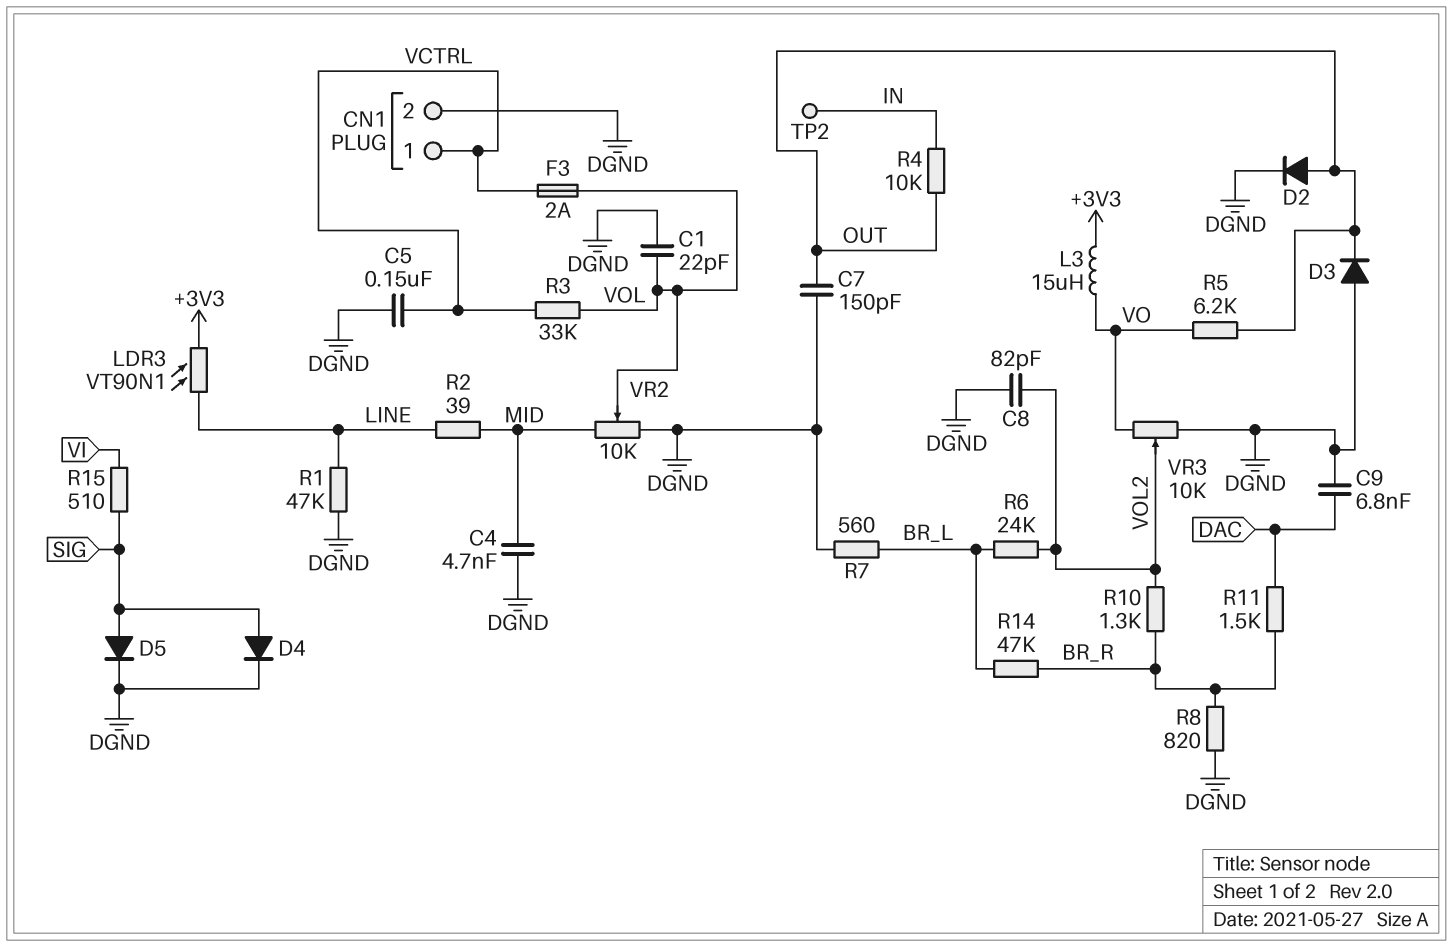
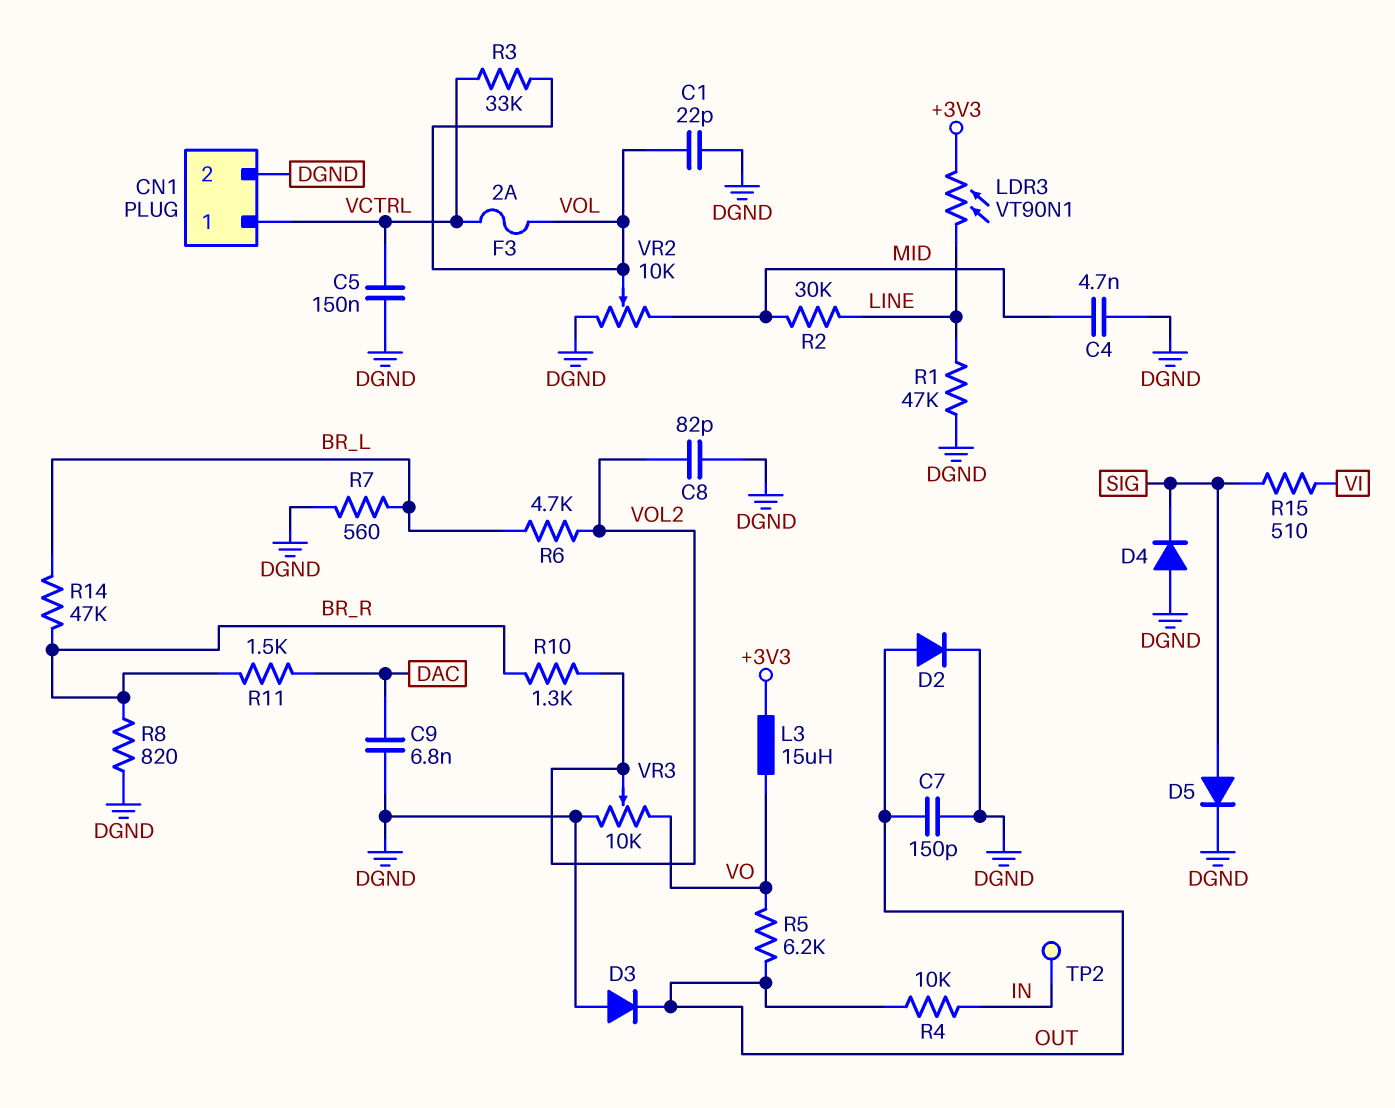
D4: diode (A SIG, K DGND) -> diode (A DGND, K SIG)
R2: 39 (LINE, MID) -> 30k (LINE, MID)
R6: 24k (BR_L, VOL2) -> 4.7k (BR_L, VOL2)

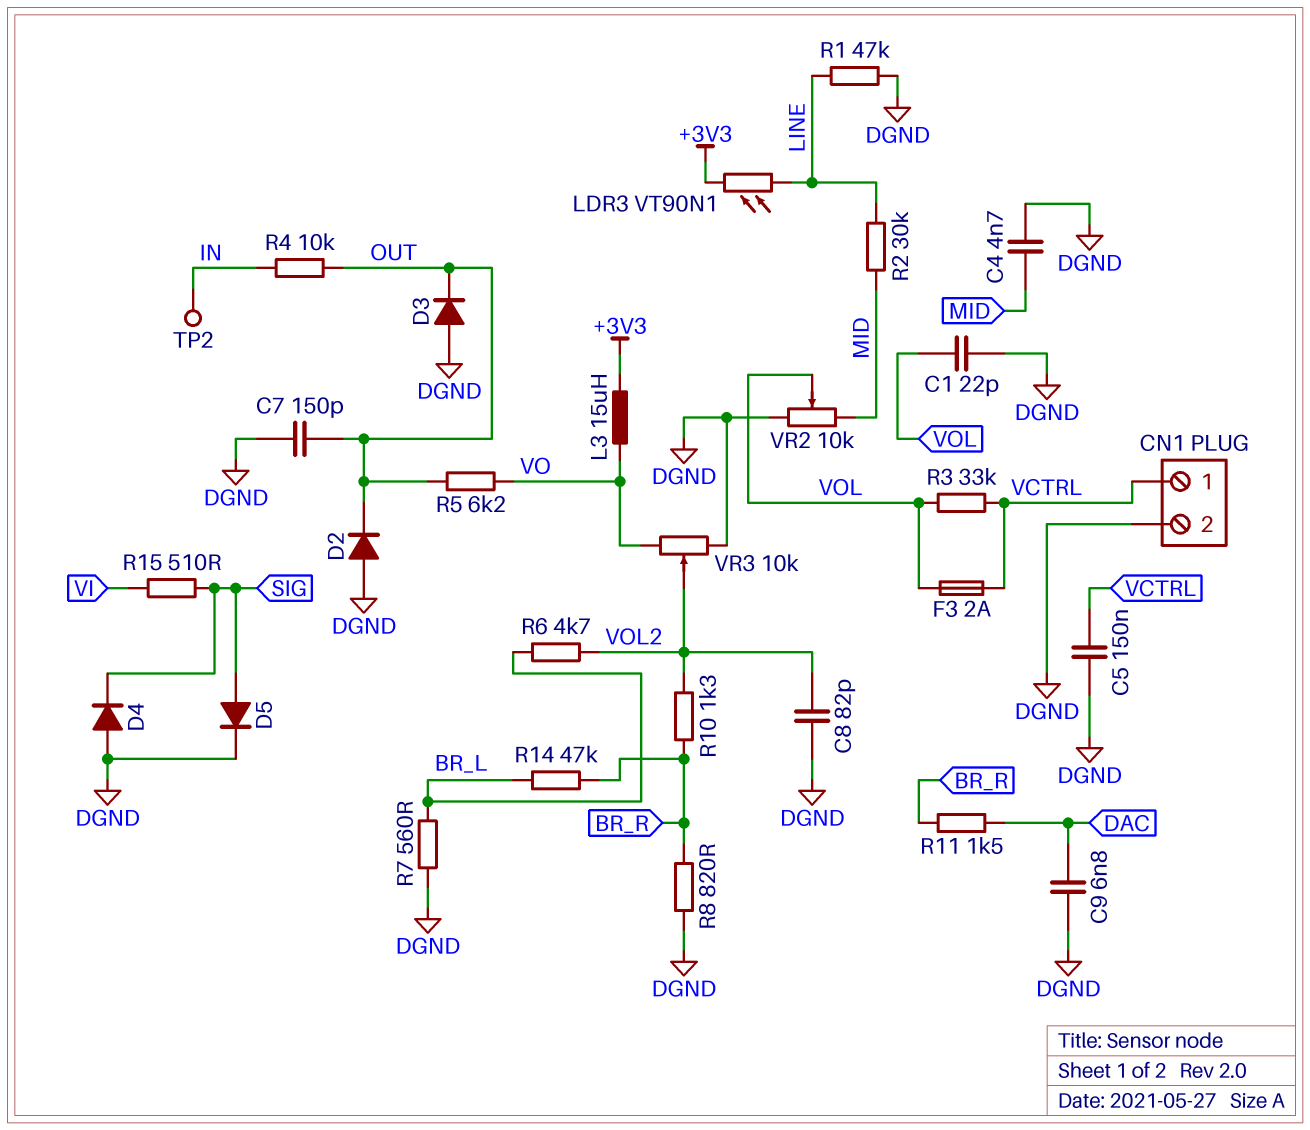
D2: diode (A OUT, K DGND) -> diode (A DGND, K OUT)

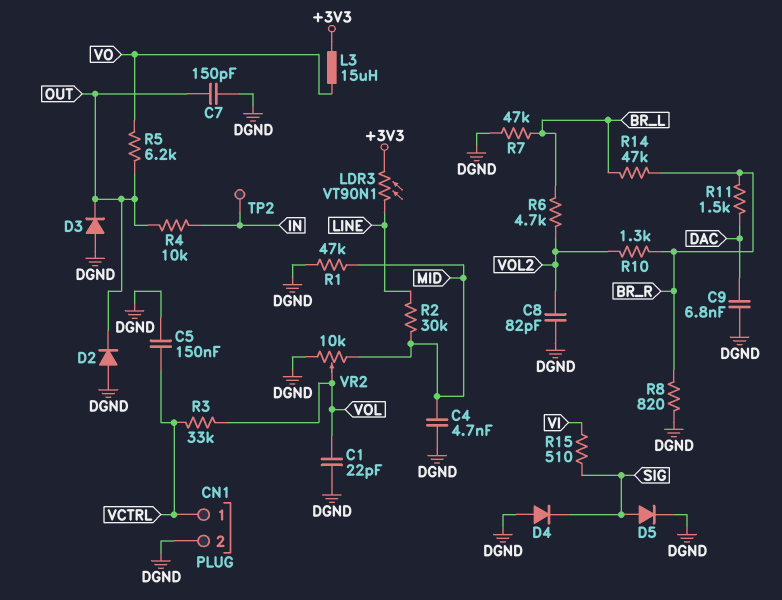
F3: 2A (VCTRL, VOL) -> none
R1: 47k (DGND, LINE) -> 47k (DGND, MID)
R7: 560 (BR_L, DGND) -> 47k (BR_L, DGND)
VR3: 10k (DGND, VO, wiper VOL2) -> none

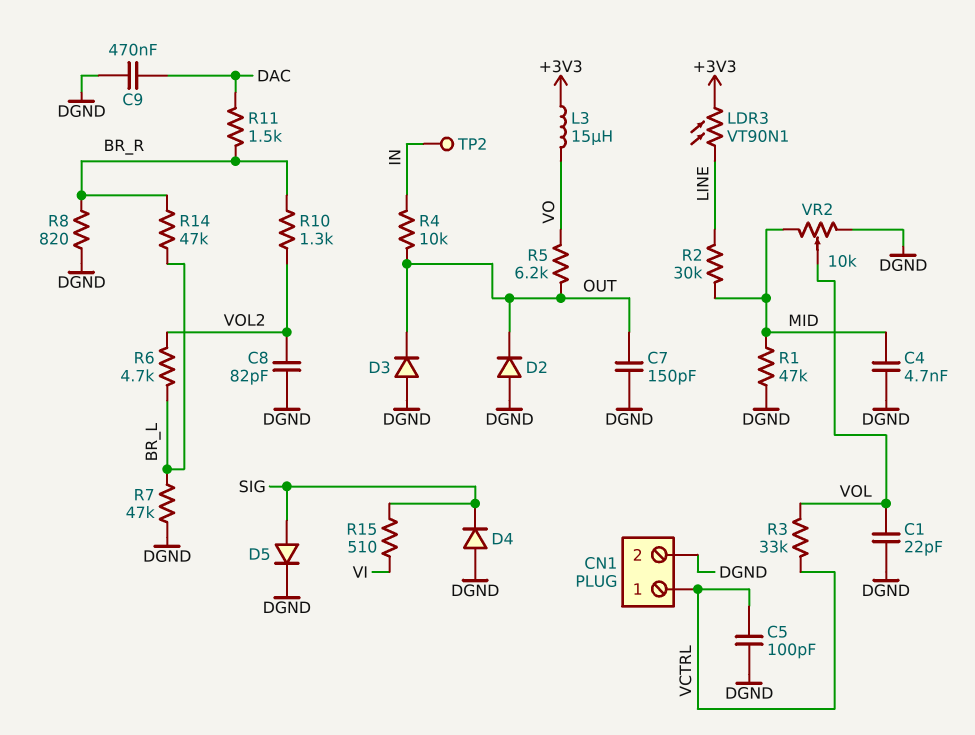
C5: 150nF (DGND, VCTRL) -> 100pF (DGND, VCTRL)
C9: 6.8nF (DAC, DGND) -> 470nF (DAC, DGND)

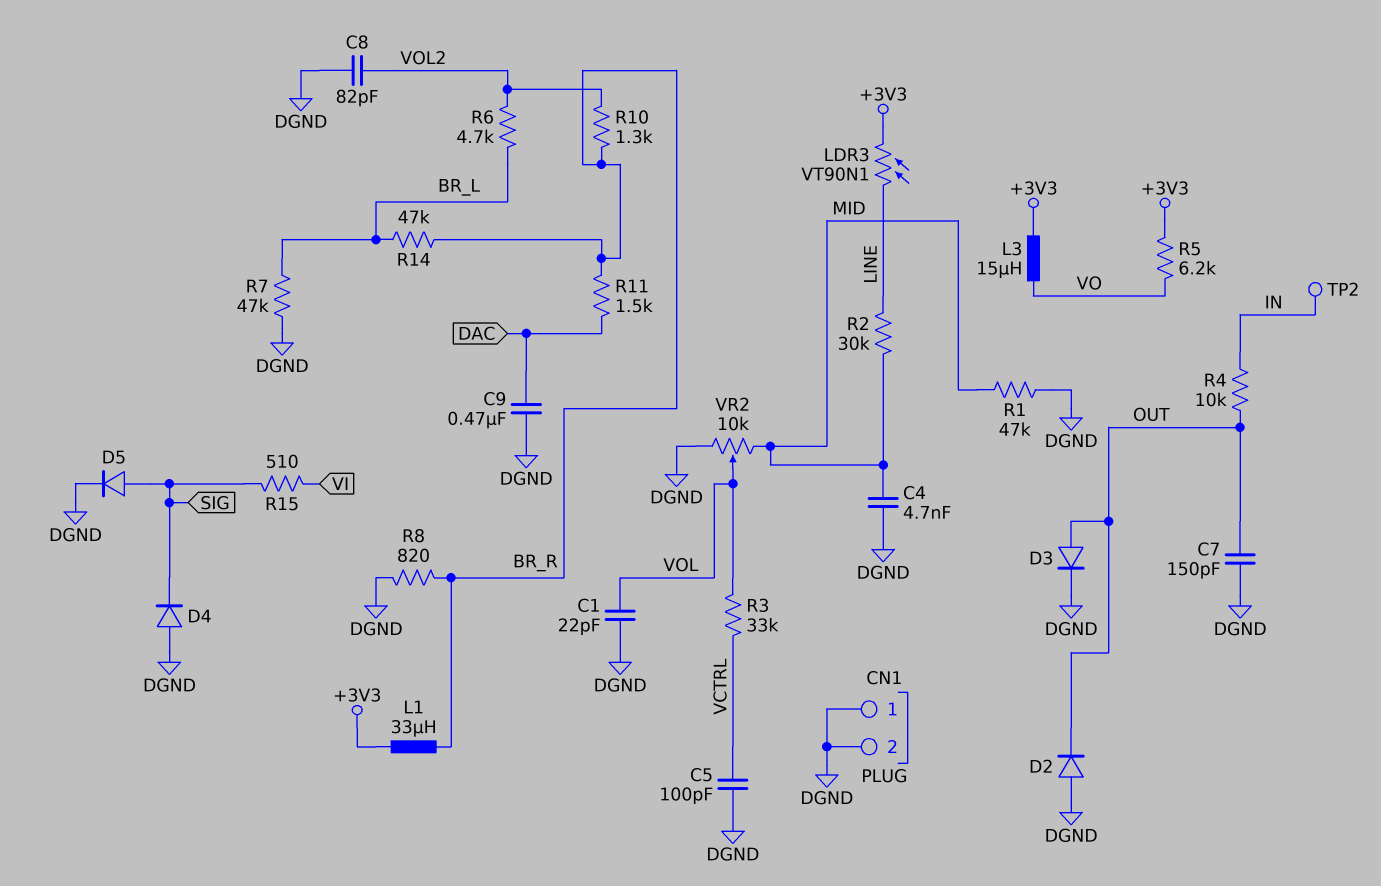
CN1 pin 1: VCTRL -> DGND
D3: diode (A DGND, K OUT) -> diode (A OUT, K DGND)
L1: none -> 33uH (+3V3, BR_R)
R5: 6.2k (OUT, VO) -> 6.2k (+3V3, VO)

